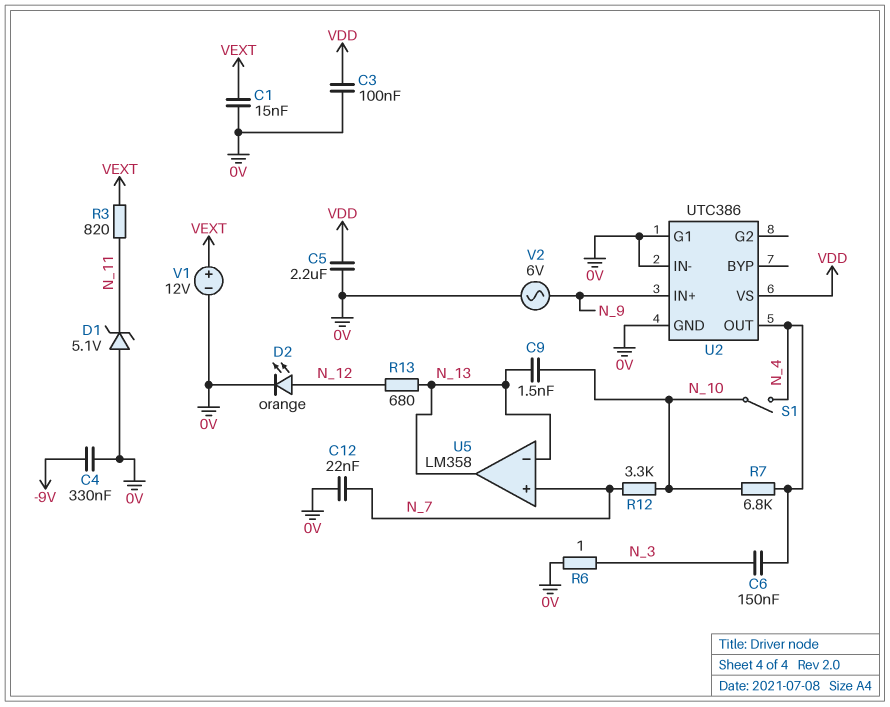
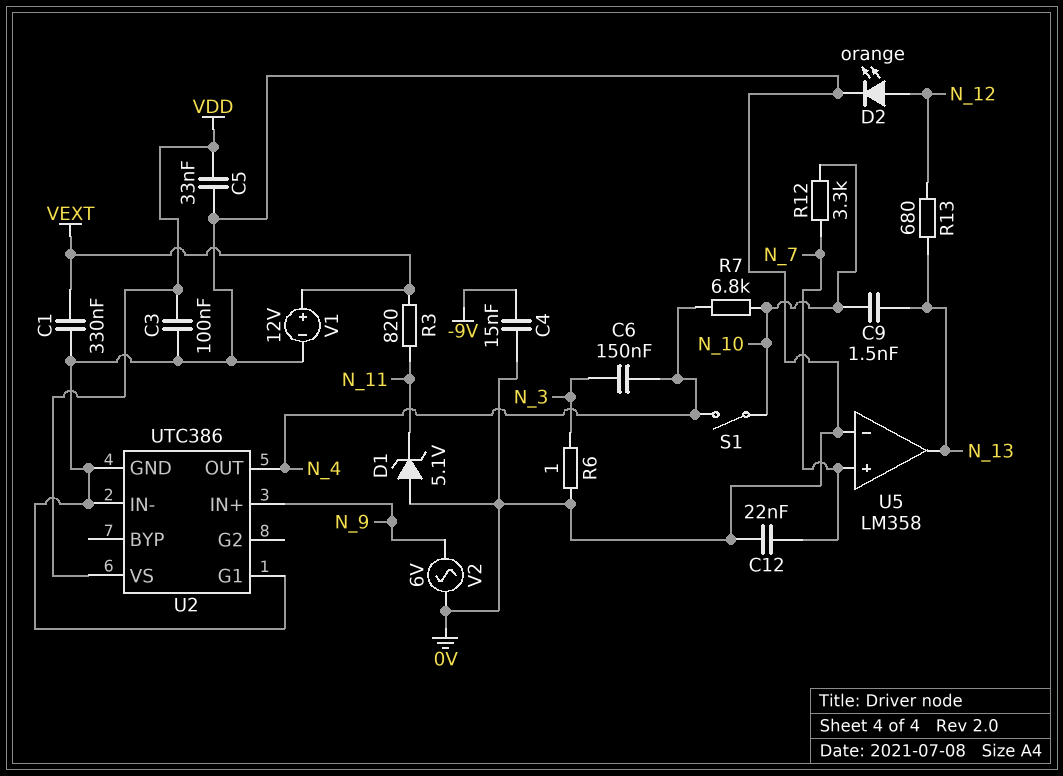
C1: 15nF (0V, VEXT) -> 330nF (0V, VEXT)
C4: 330nF (-9V, 0V) -> 15nF (-9V, 0V)
C5: 2.2uF (0V, VDD) -> 33nF (0V, VDD)
U5 pin in-: N_13 -> 0V

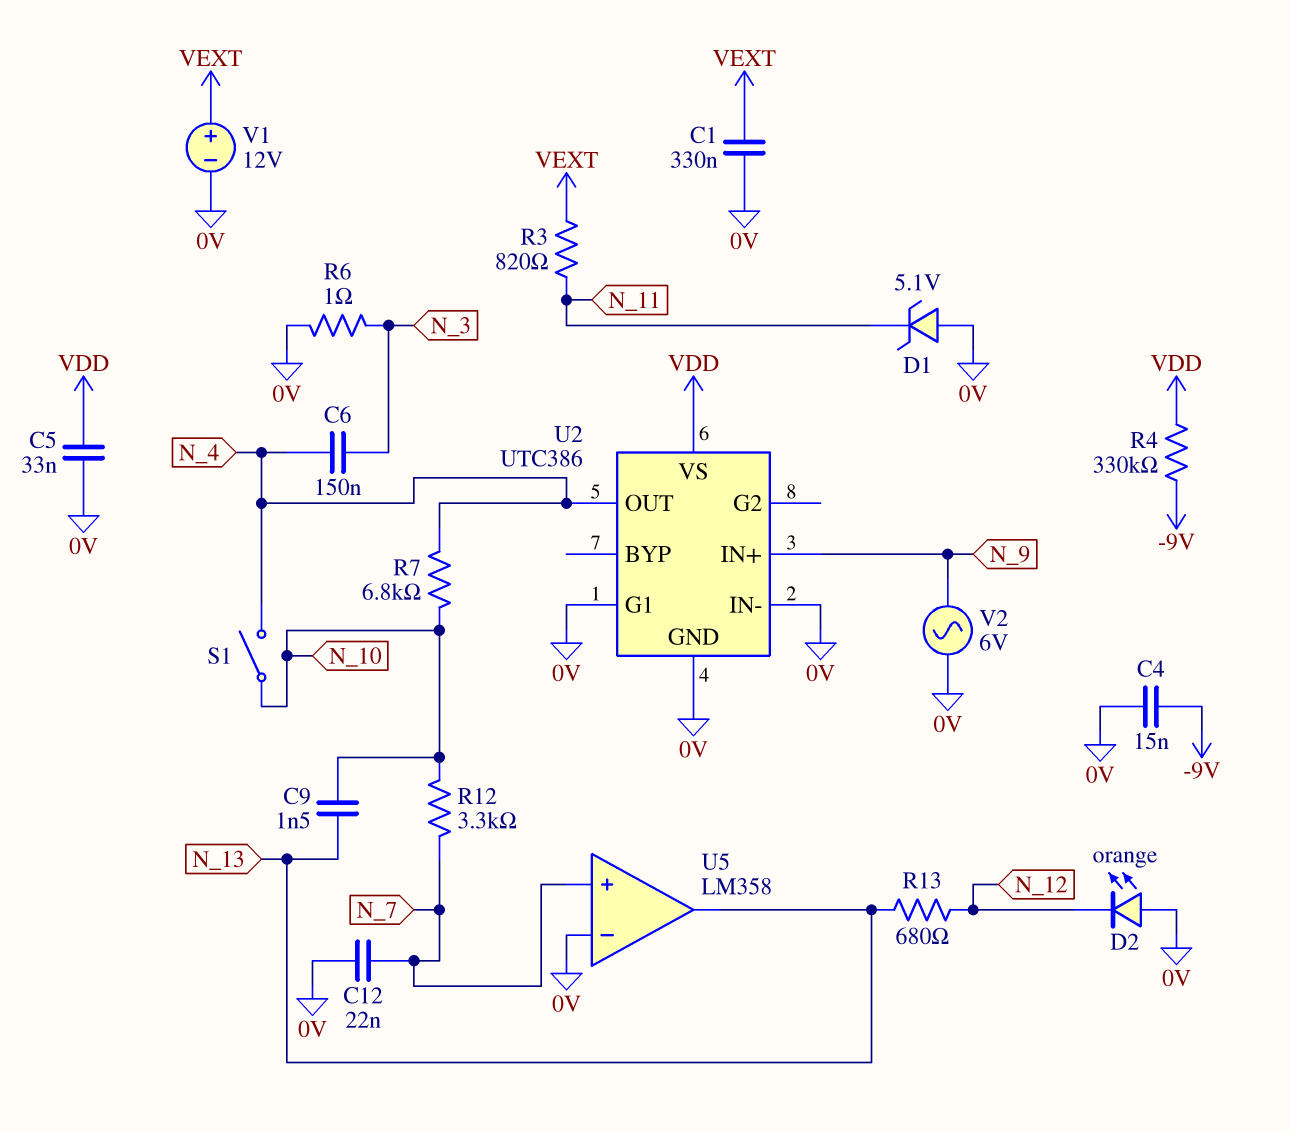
C3: 100nF (0V, VDD) -> none
D2: LED orange (A N_12, K 0V) -> LED orange (A 0V, K N_12)
R4: none -> 330k (-9V, VDD)

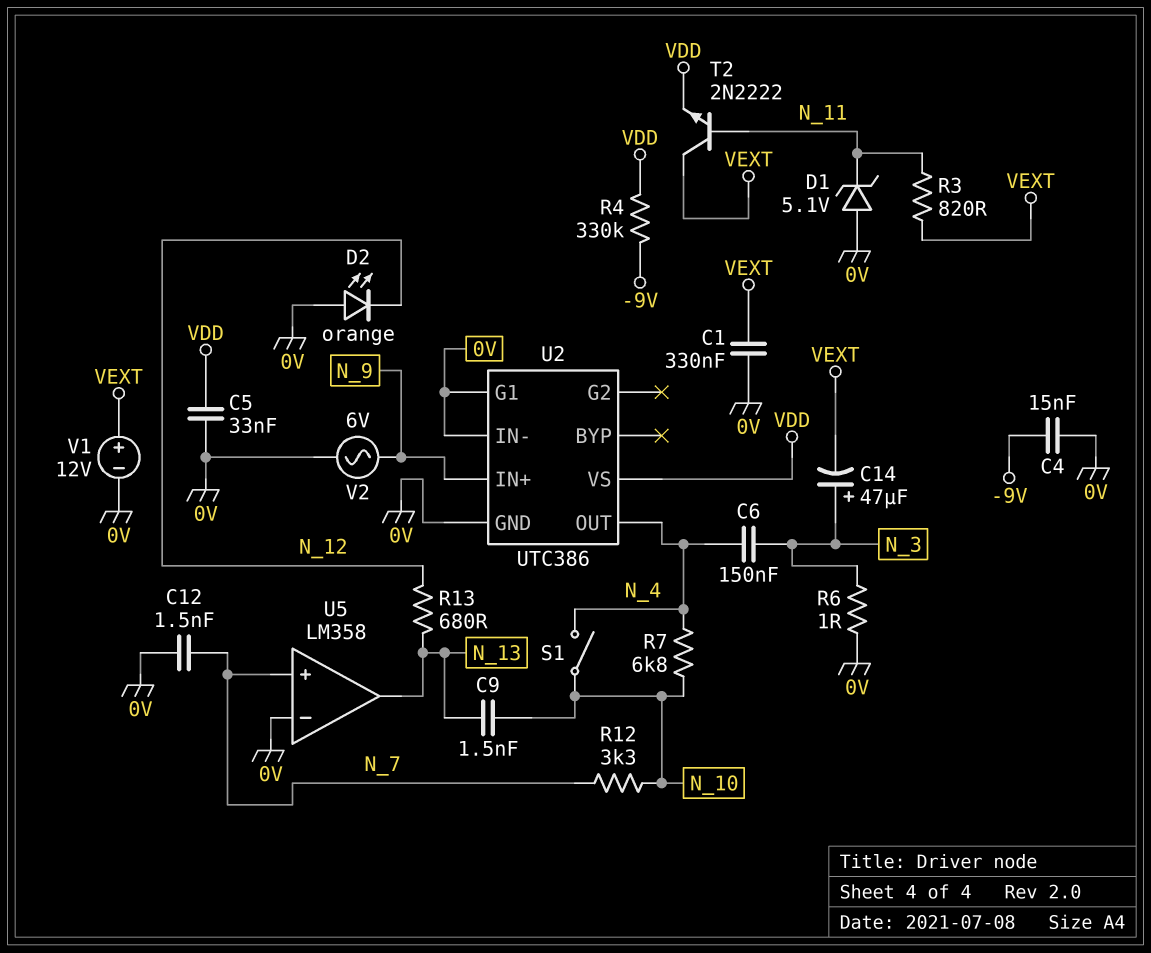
C12: 22nF (0V, N_7) -> 1.5nF (0V, N_7)
C14: none -> 47uF (plus N_3, minus VEXT)
T2: none -> NPN 2N2222 (B N_11, C VEXT, E VDD)

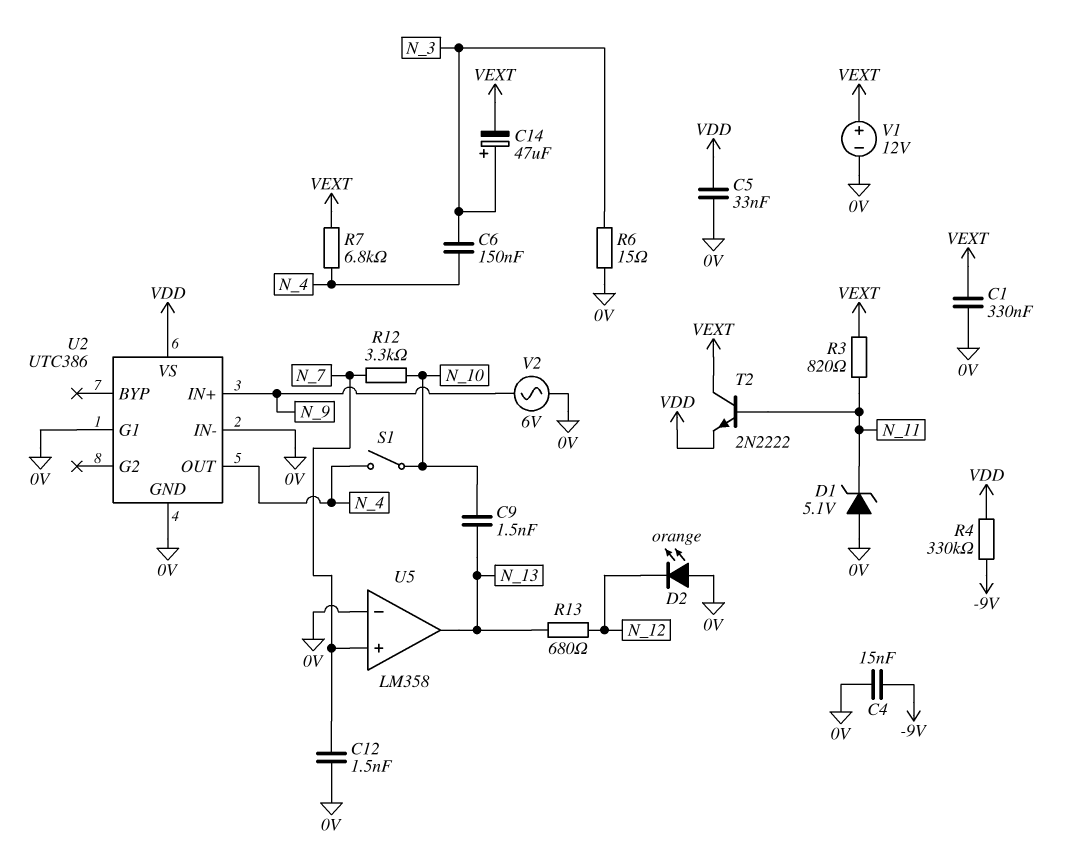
R6: 1 (0V, N_3) -> 15 (0V, N_3)
R7: 6.8k (N_4, N_10) -> 6.8k (N_4, VEXT)

